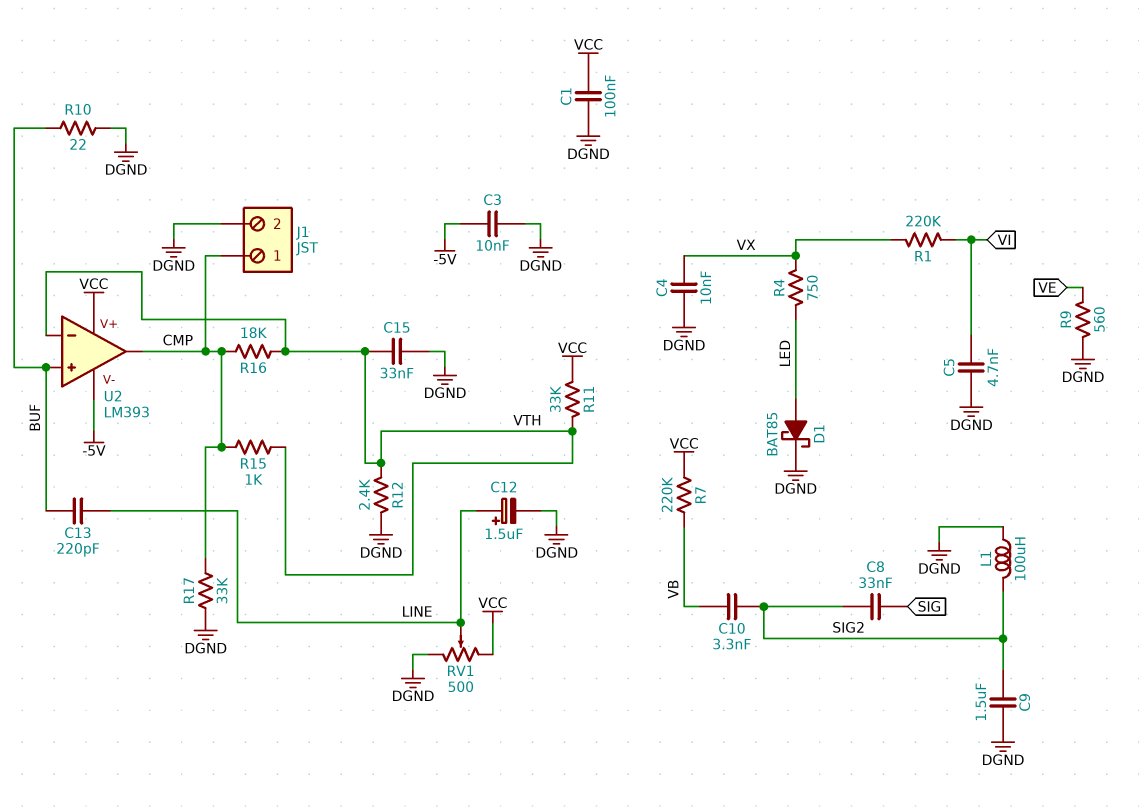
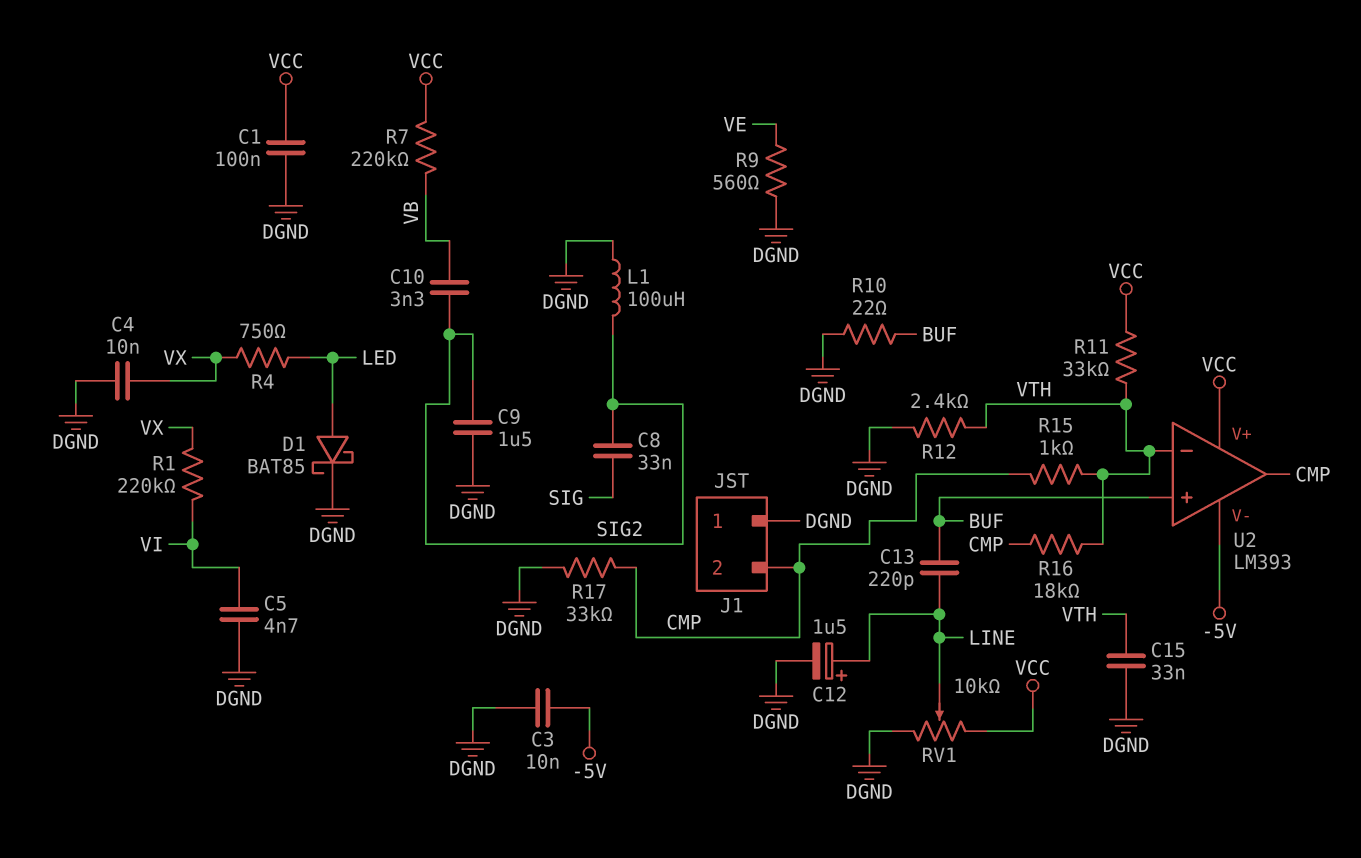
J1 pin 1: CMP -> DGND
J1 pin 2: DGND -> CMP
RV1: 500 (DGND, VCC, wiper LINE) -> 10k (DGND, VCC, wiper LINE)

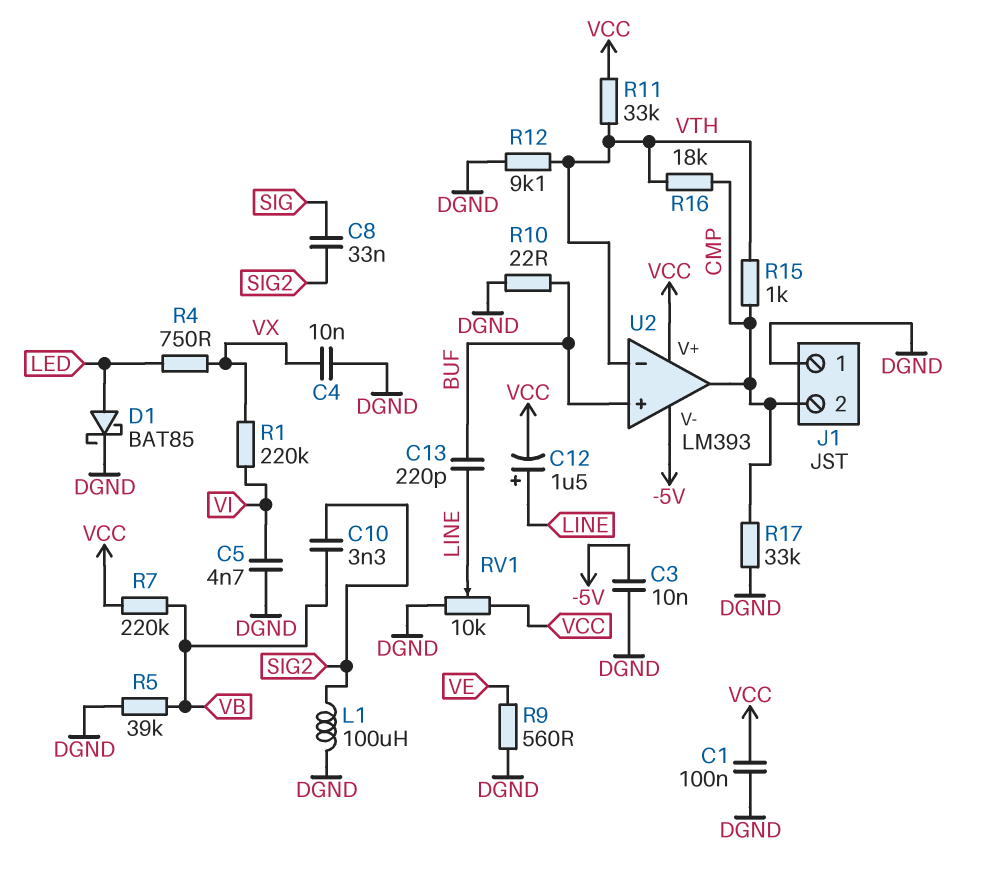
C9: 1.5uF (DGND, SIG2) -> none
C12: 1.5uF (plus LINE, minus DGND) -> 1.5uF (plus LINE, minus VCC)
C15: 33nF (DGND, VTH) -> none
R5: none -> 39k (DGND, VB)
R12: 2.4k (DGND, VTH) -> 9.1k (DGND, VTH)

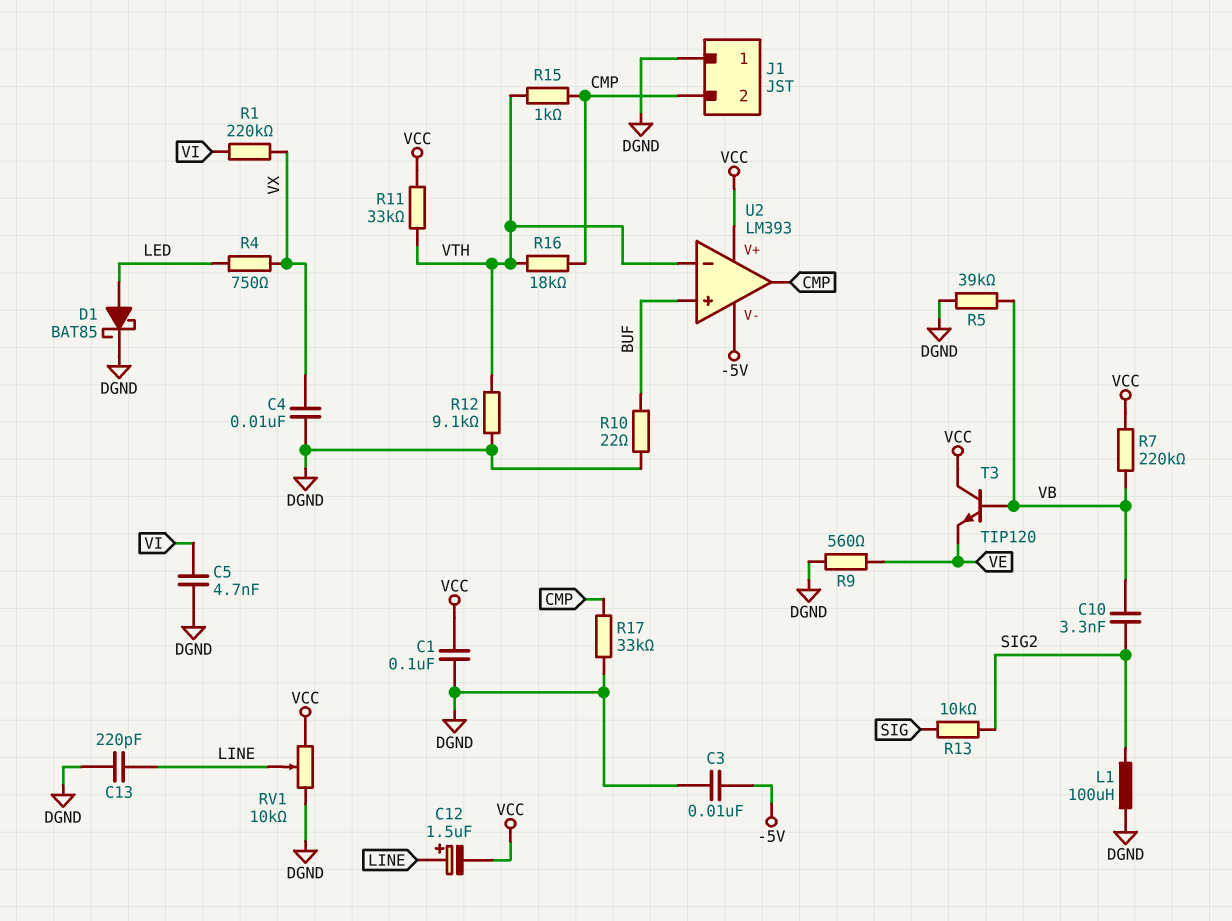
C8: 33nF (SIG, SIG2) -> none
C13: 220pF (BUF, LINE) -> 220pF (DGND, LINE)
R13: none -> 10k (SIG, SIG2)
T3: none -> NPN TIP120 (B VB, C VCC, E VE)

